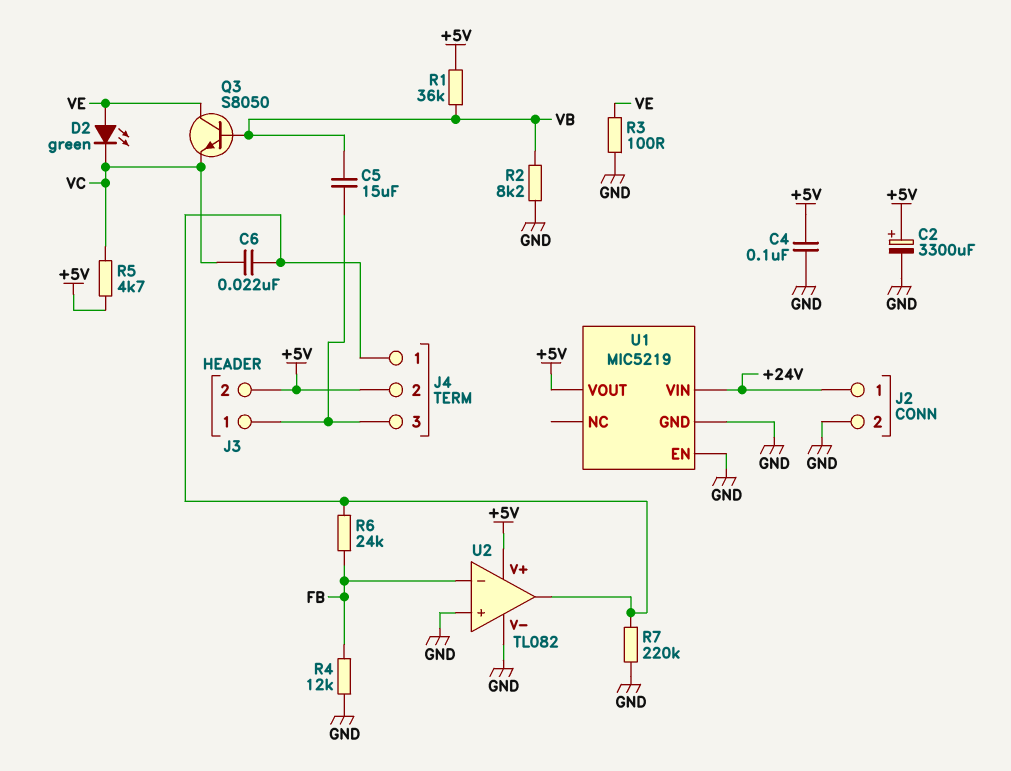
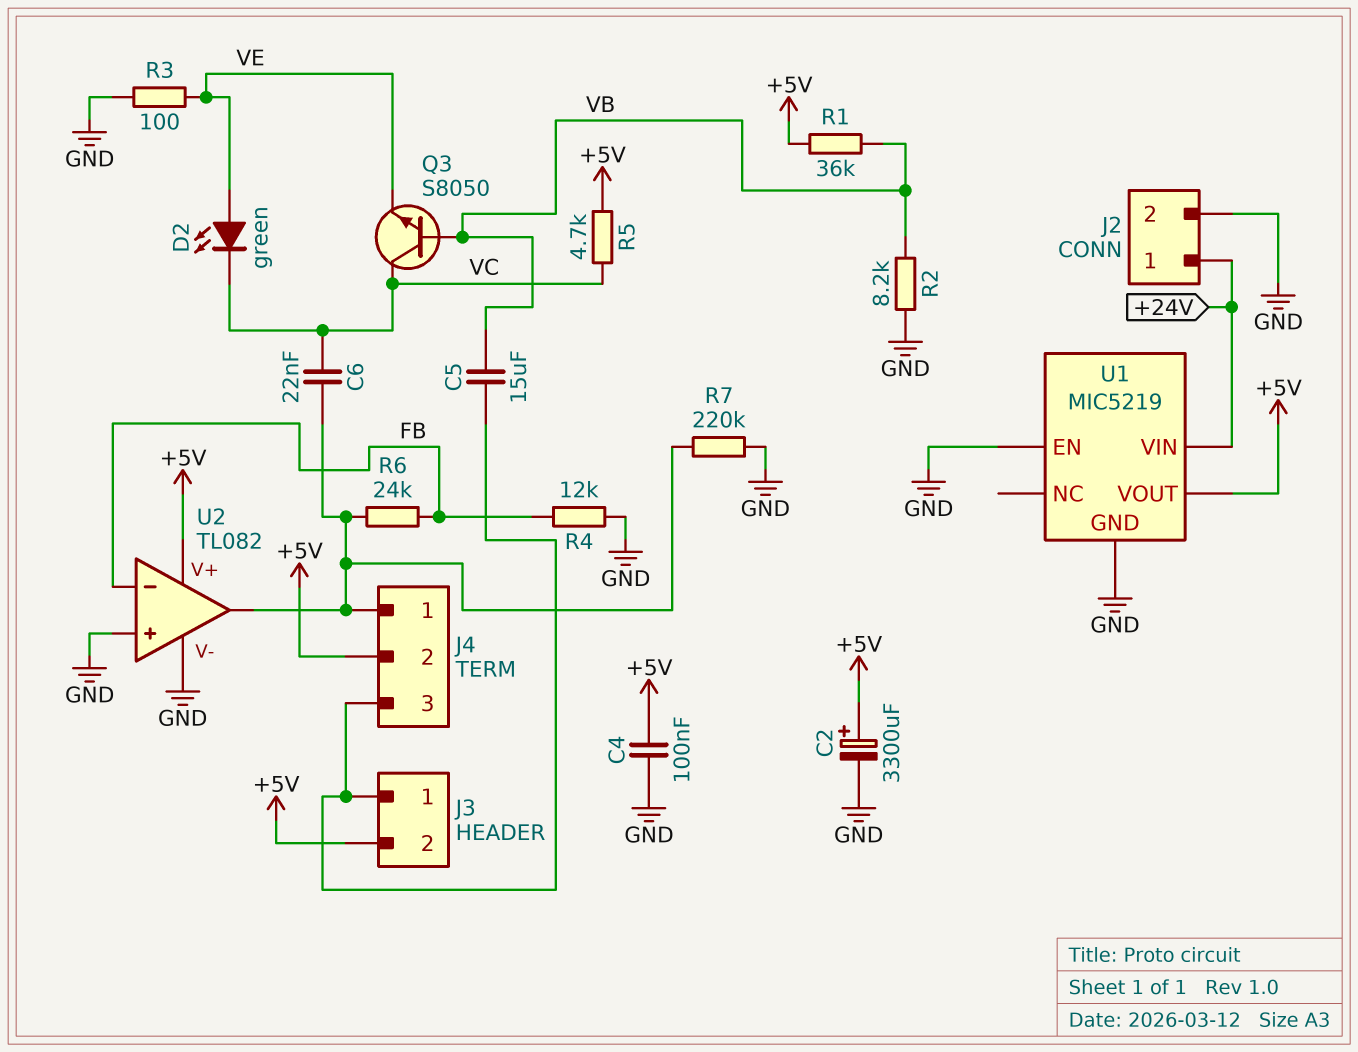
Q3: NPN S8050 (B VB, C VE, E VC) -> NPN S8050 (B VB, C VC, E VE)

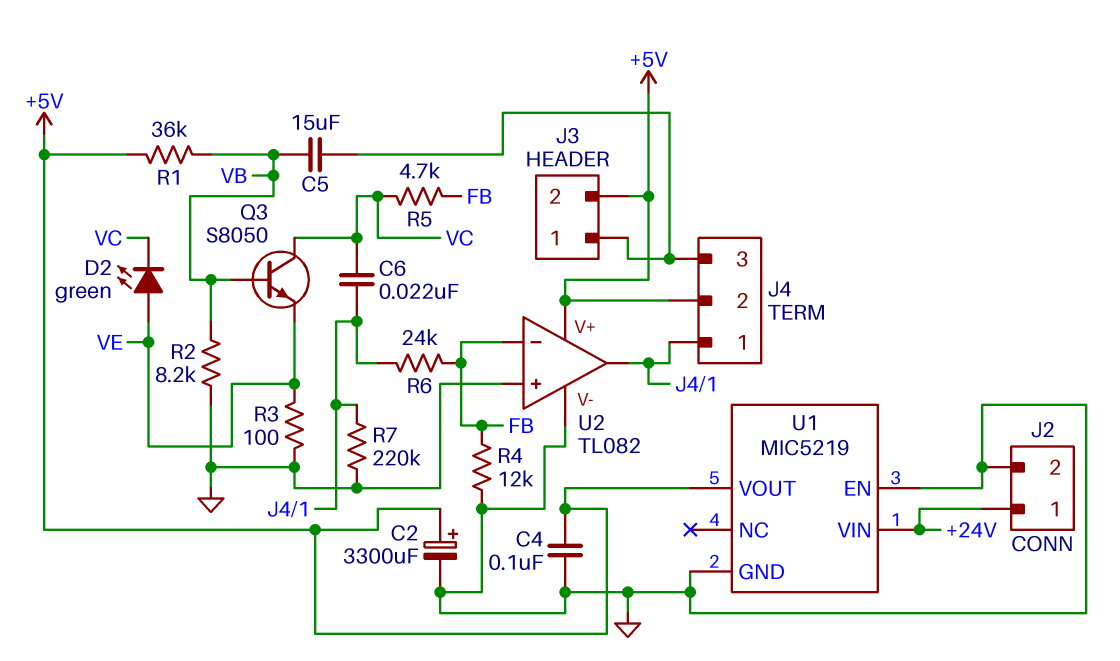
R5: 4.7k (+5V, VC) -> 4.7k (FB, VC)

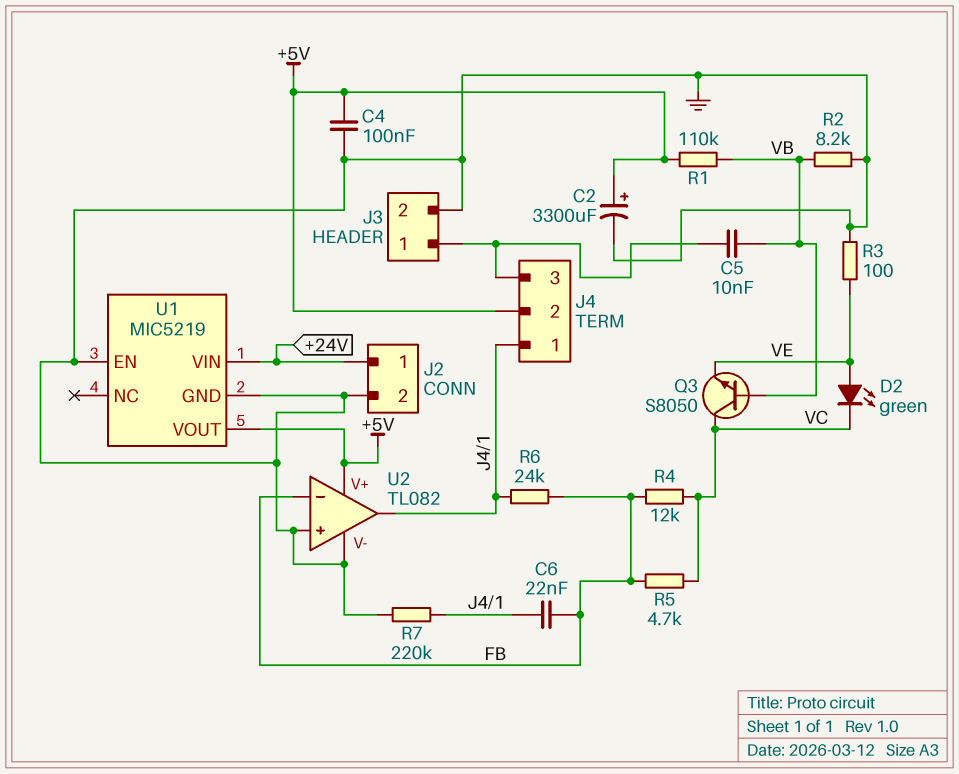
C5: 15uF (J3/1, VB) -> 10nF (J3/1, VB)
C6: 22nF (J4/1, VC) -> 22nF (FB, J4/1)
J3 pin 2: +5V -> GND
R1: 36k (+5V, VB) -> 110k (+5V, VB)
R4: 12k (FB, GND) -> 12k (FB, VC)

